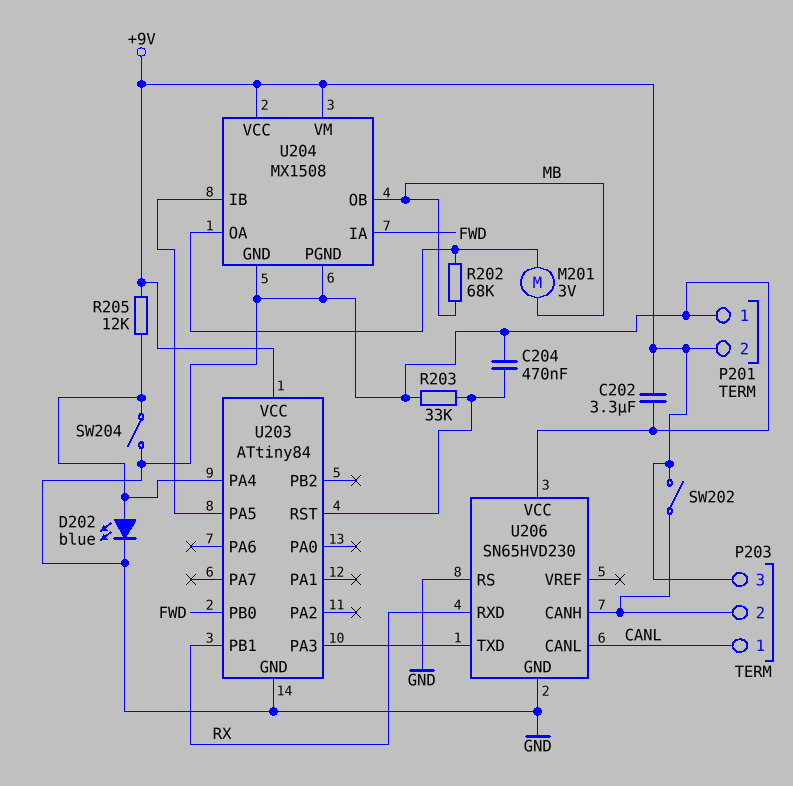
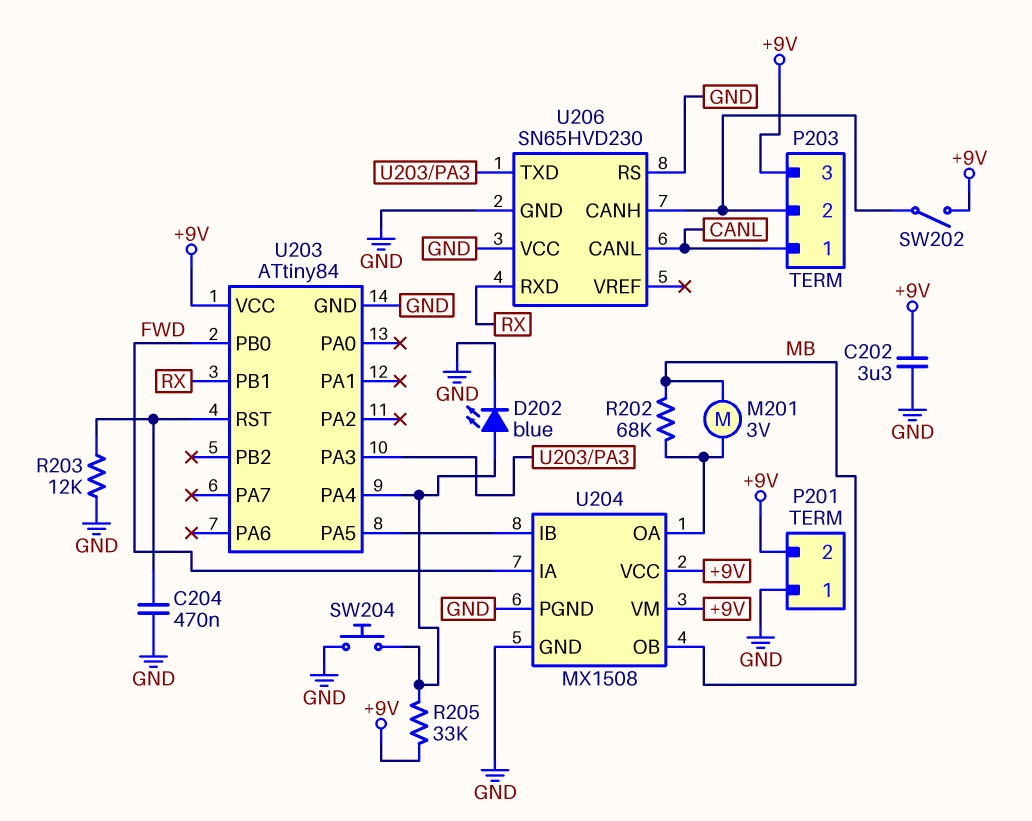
R203: 33k (GND, U203/RST) -> 12k (GND, U203/RST)
R205: 12k (+9V, U203/PA4) -> 33k (+9V, U203/PA4)
SW204: switch (GND, U203/PA4) -> button (GND, U203/PA4)

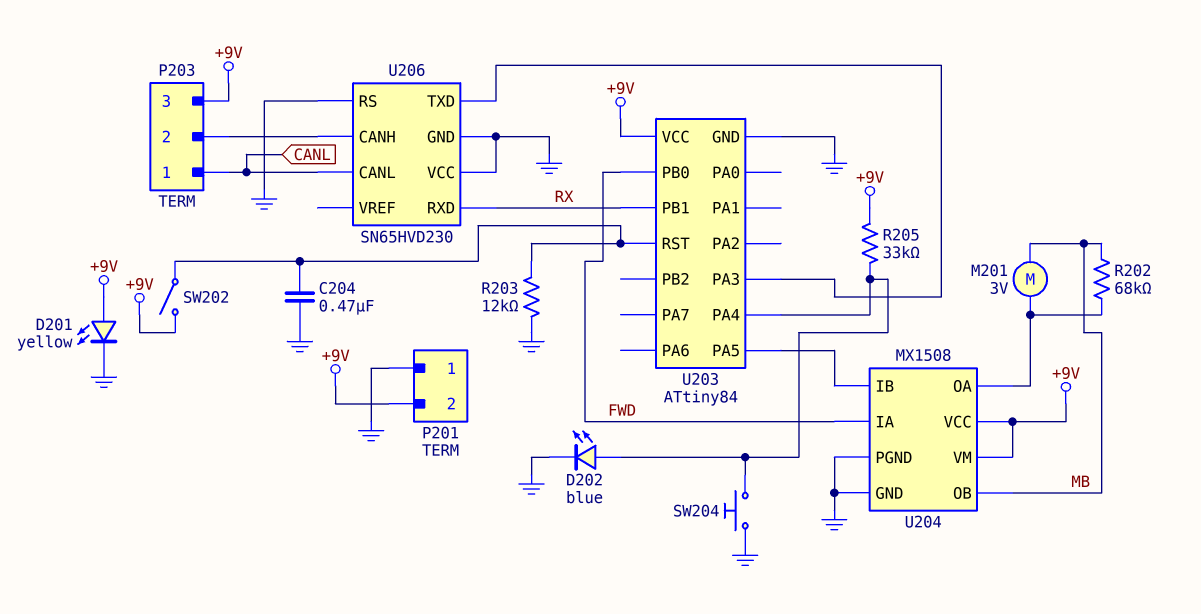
C202: 3.3uF (+9V, GND) -> none
D201: none -> LED yellow (A +9V, K GND)
SW202: switch (+9V, P203/2) -> switch (+9V, U203/RST)

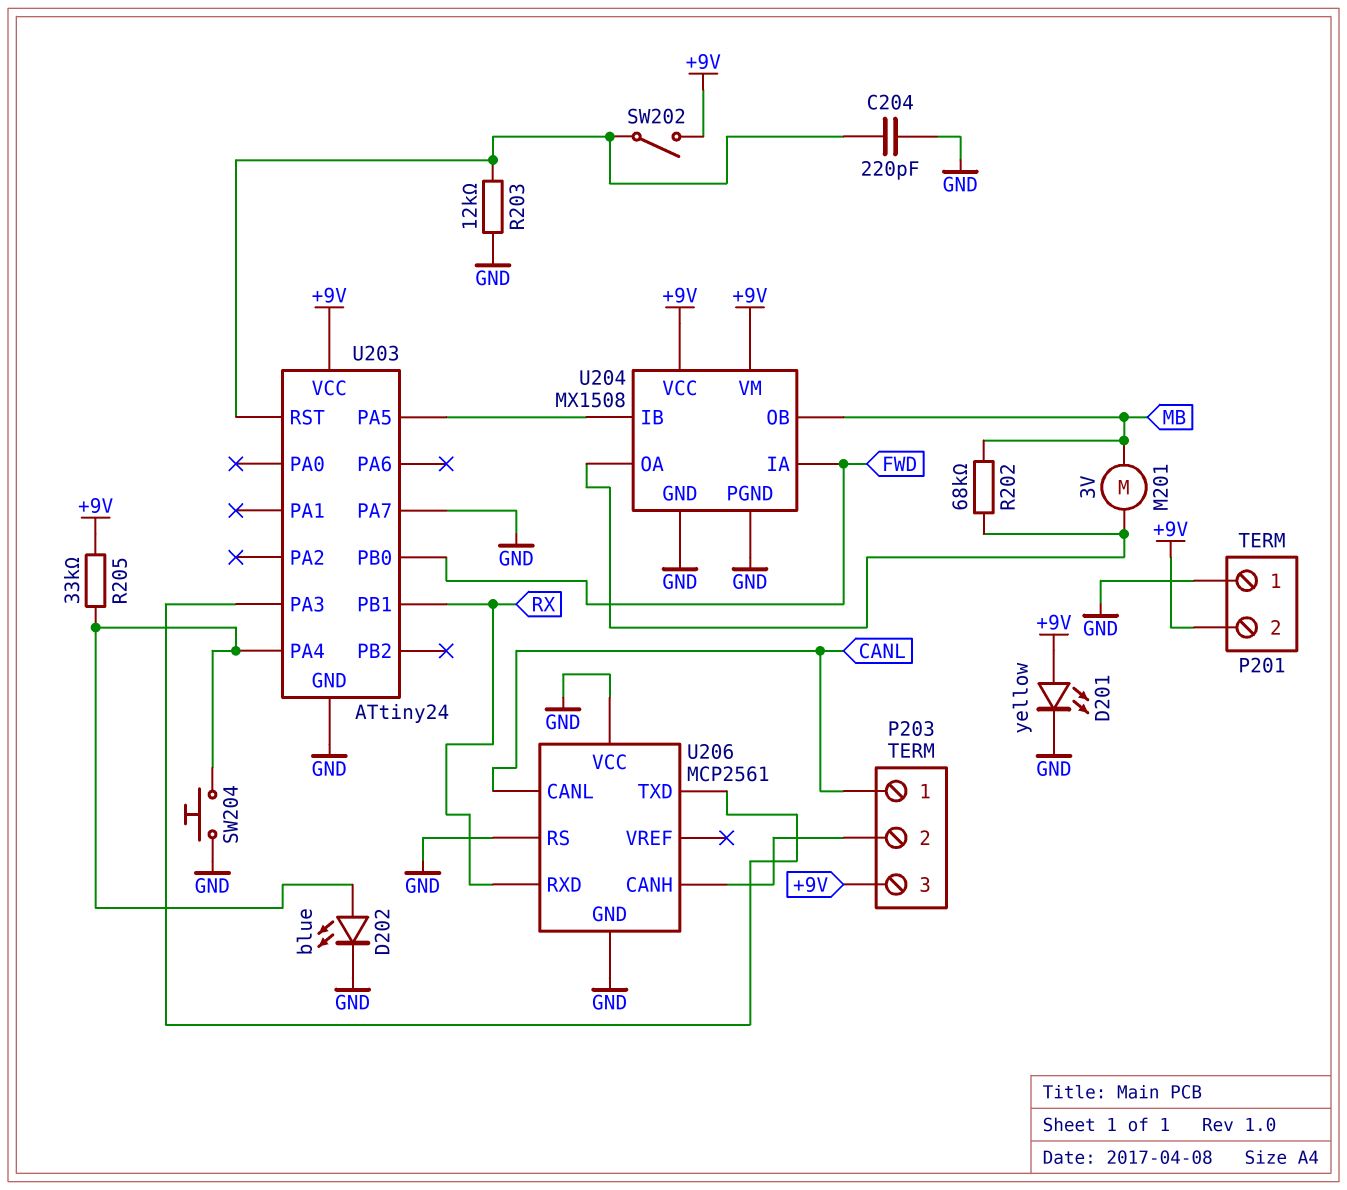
C204: 470nF (GND, U203/RST) -> 220pF (GND, U203/RST)
U203: ATtiny84 -> ATtiny24
U203 pin PA7: none -> GND
U206: SN65HVD230 -> MCP2561

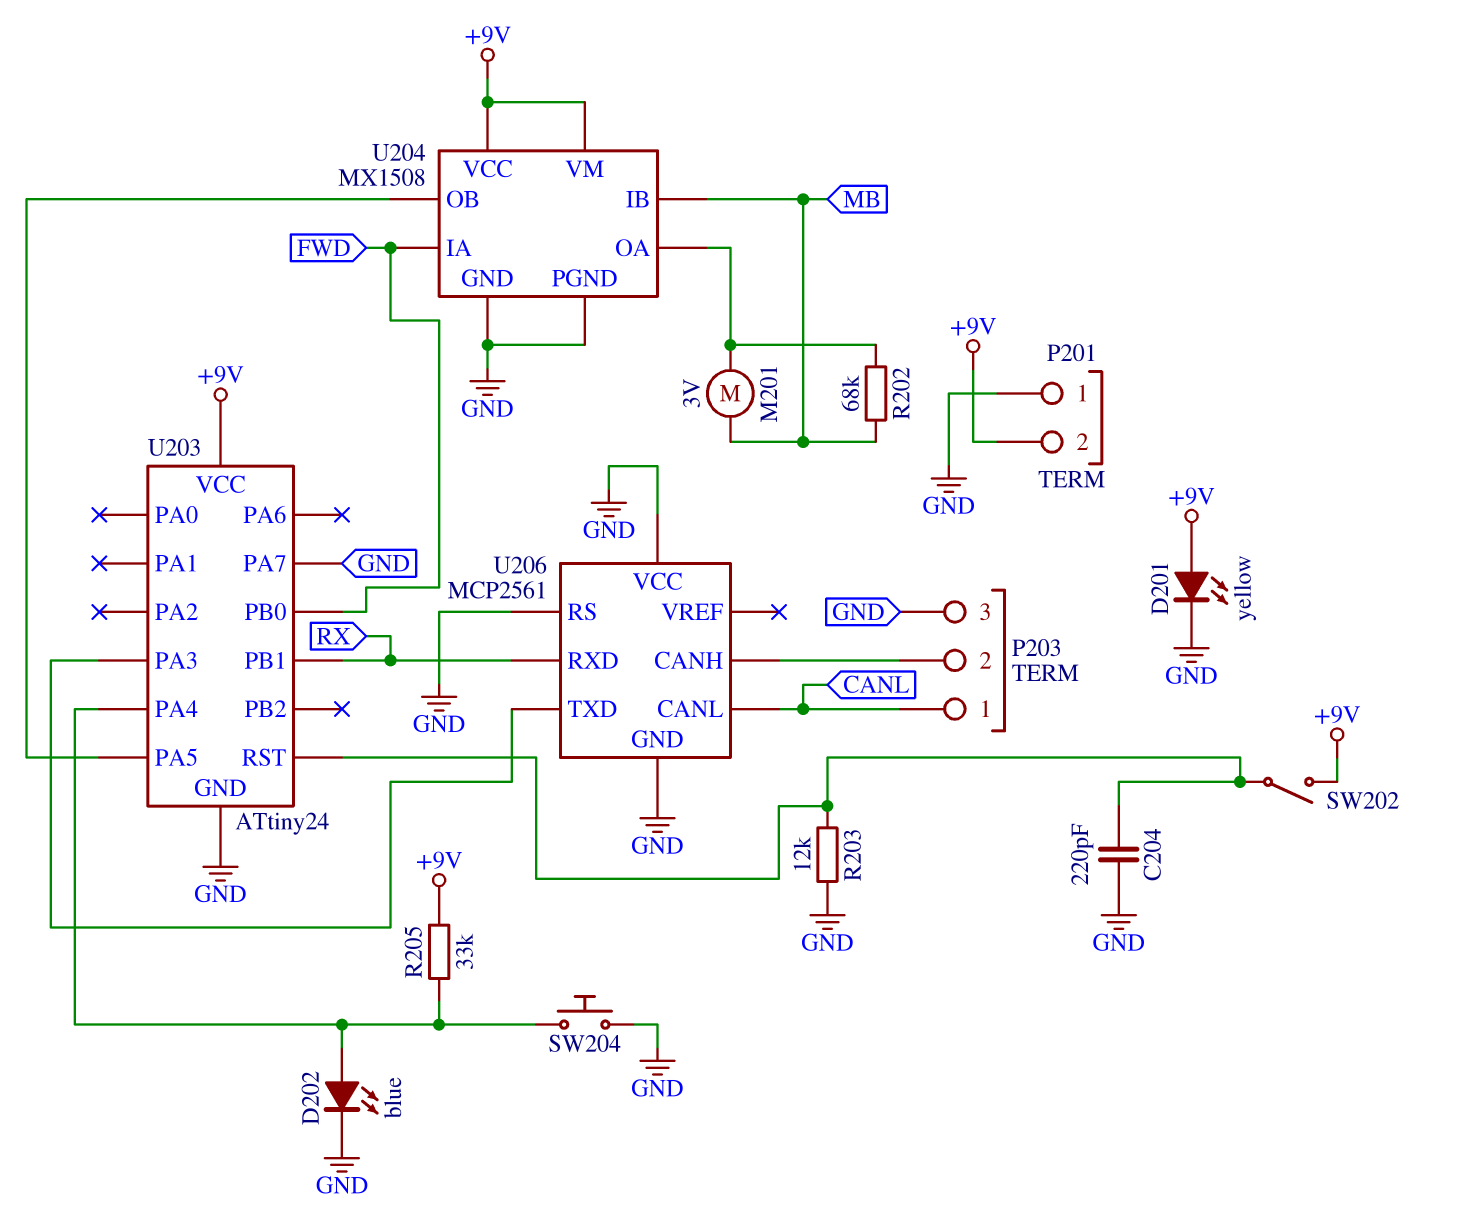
P203 pin 3: +9V -> GND
U204 pin IB: U203/PA5 -> MB
U204 pin OB: MB -> U203/PA5

